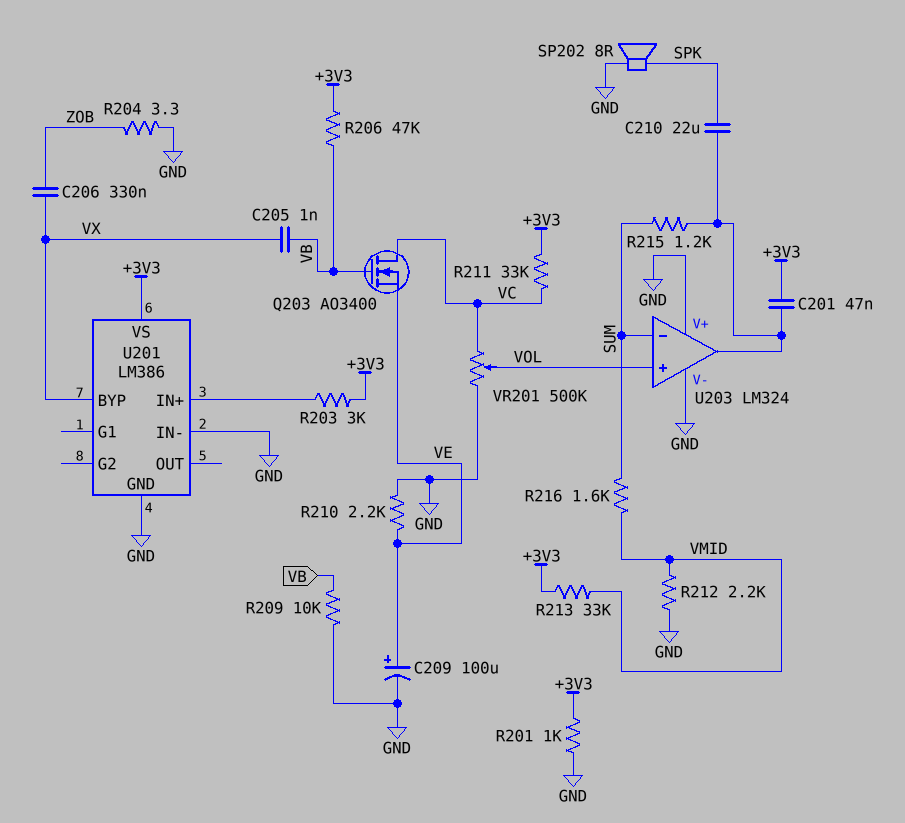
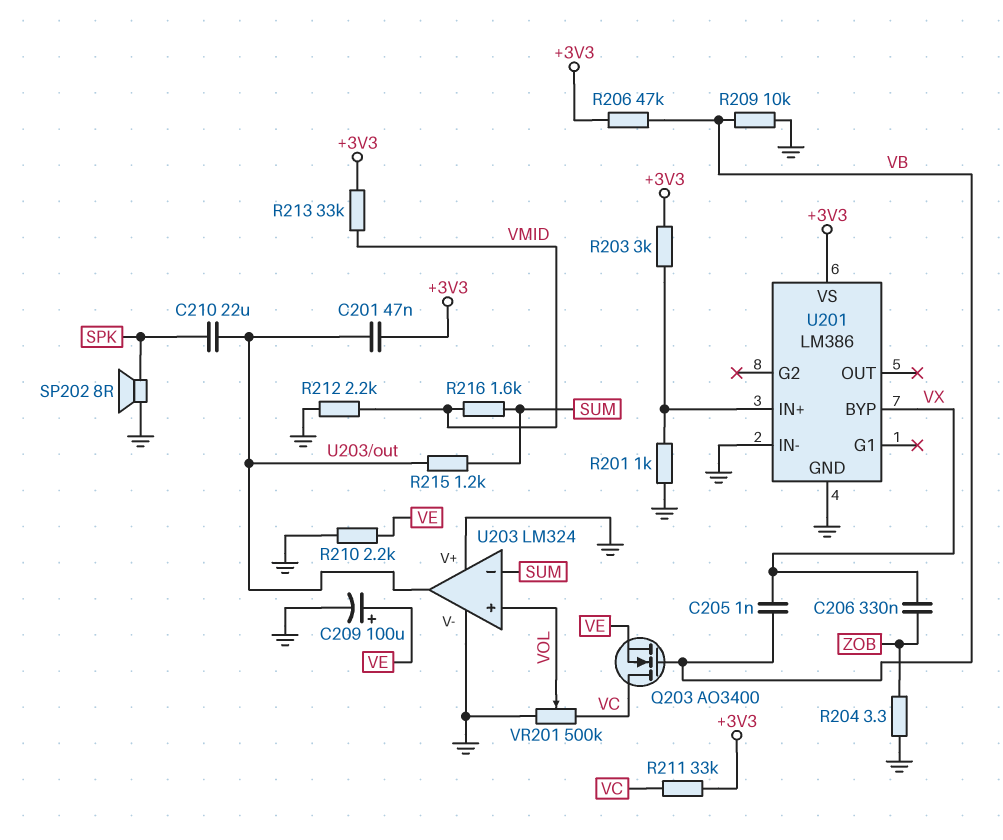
R201: 1k (+3V3, GND) -> 1k (GND, U201/IN+)

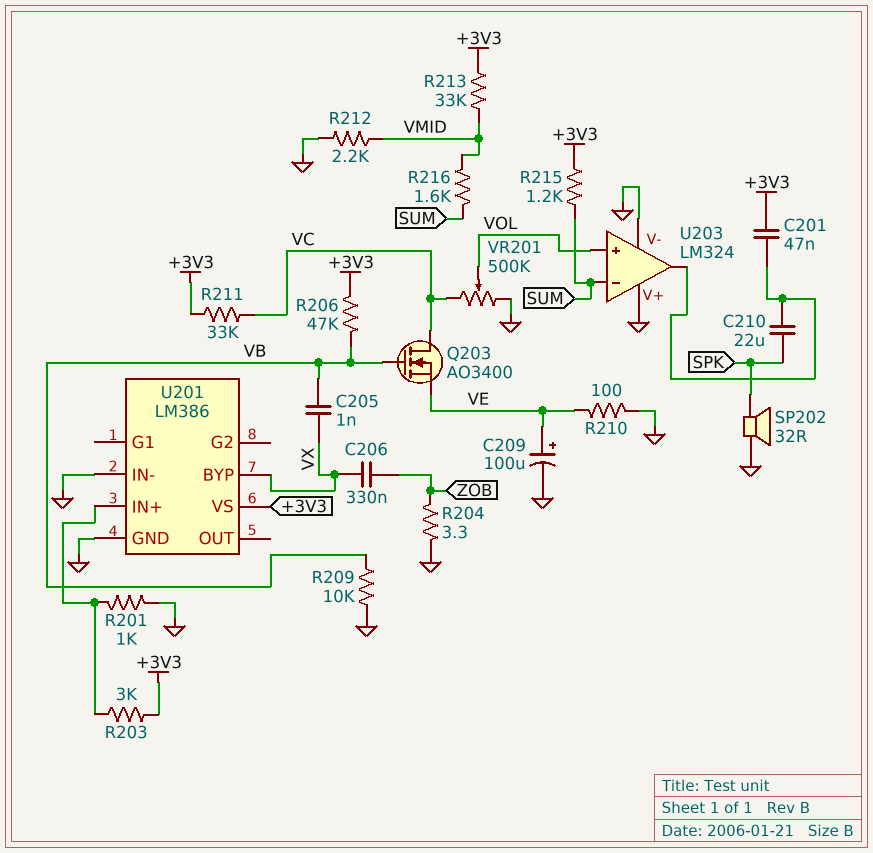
R210: 2.2k (GND, VE) -> 100 (GND, VE)
R215: 1.2k (SUM, U203/out) -> 1.2k (+3V3, SUM)
SP202: speaker 8R (GND, SPK) -> speaker 32R (GND, SPK)

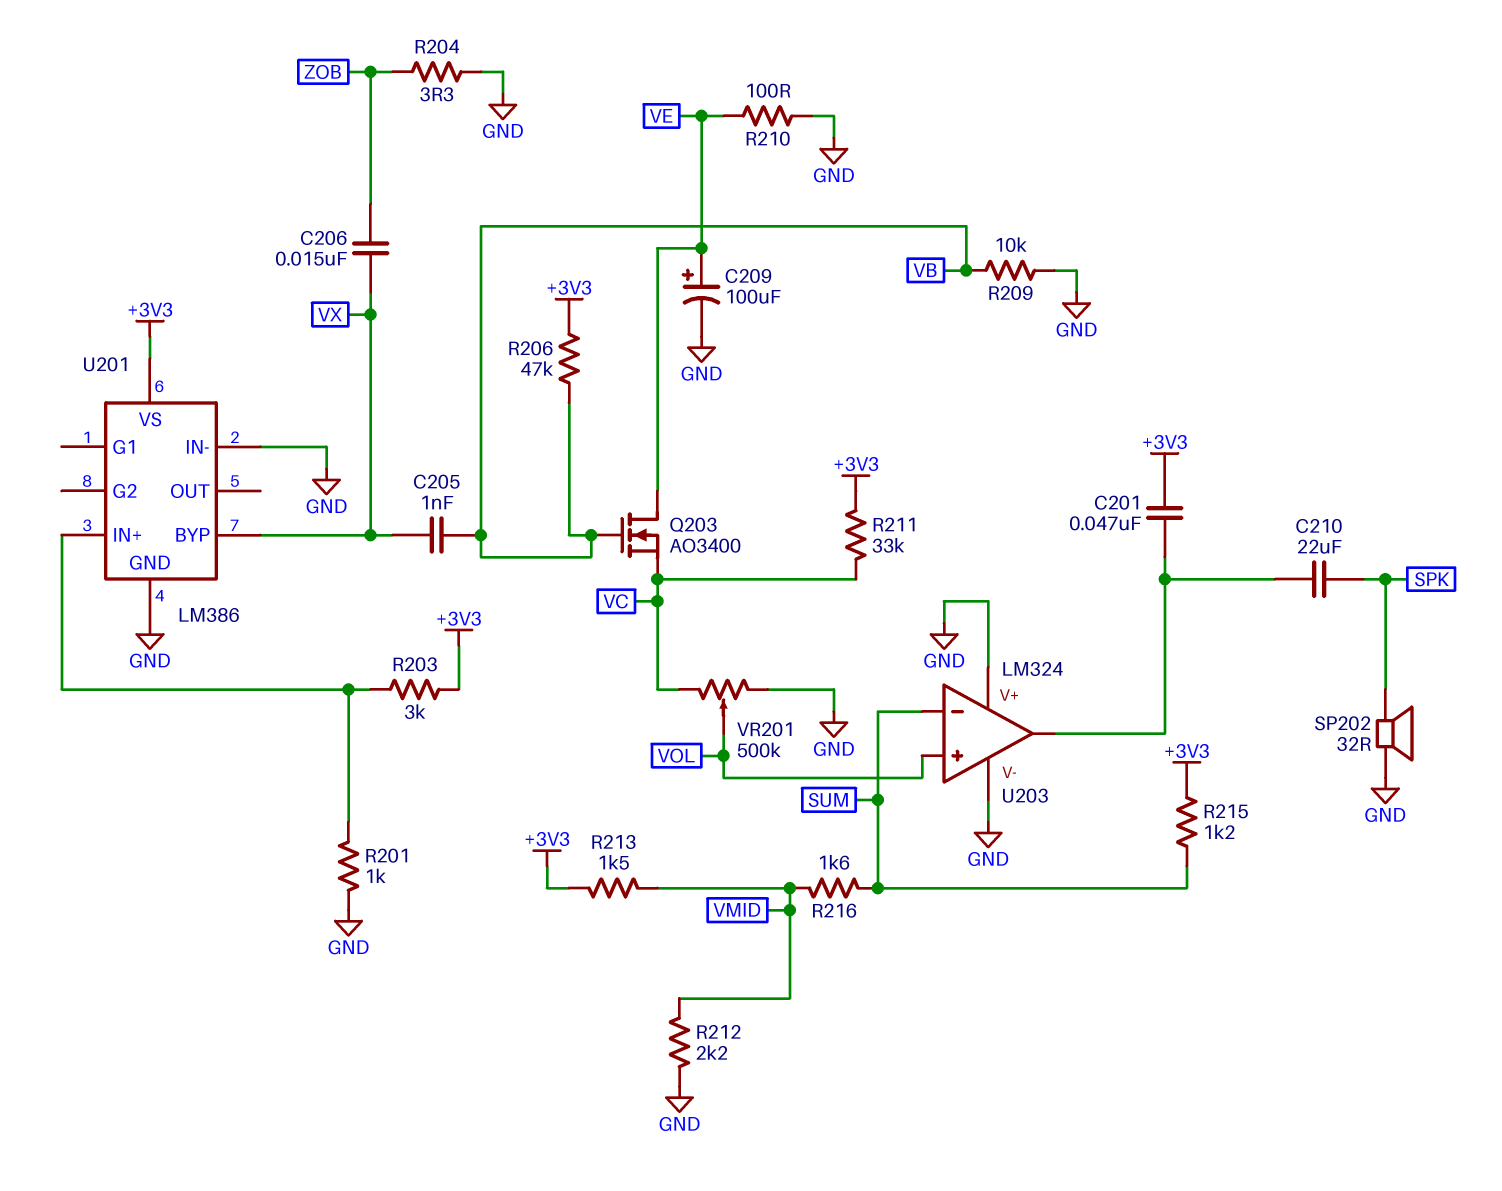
C206: 330nF (VX, ZOB) -> 15nF (VX, ZOB)
Q203: NMOS AO3400 (G VB, D VC, S VE) -> NMOS AO3400 (G VB, D VE, S VC)
R213: 33k (+3V3, VMID) -> 1.5k (+3V3, VMID)

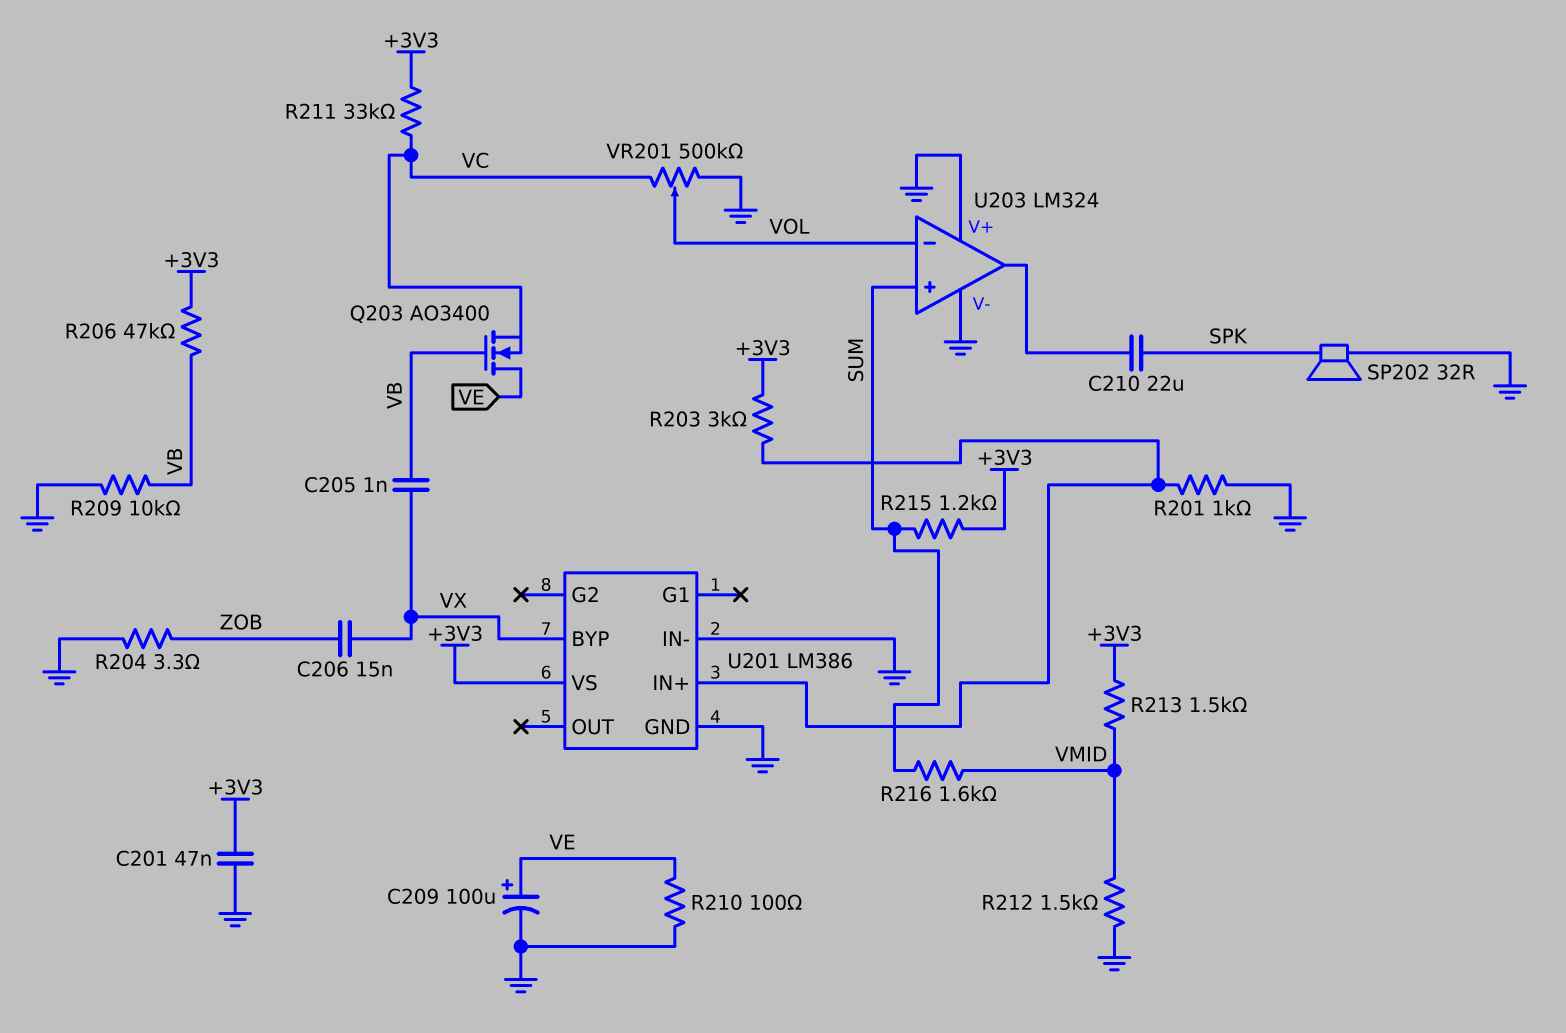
C201: 47nF (+3V3, U203/out) -> 47nF (+3V3, GND)
R212: 2.2k (GND, VMID) -> 1.5k (GND, VMID)
U203 pin in+: VOL -> SUM
U203 pin in-: SUM -> VOL

